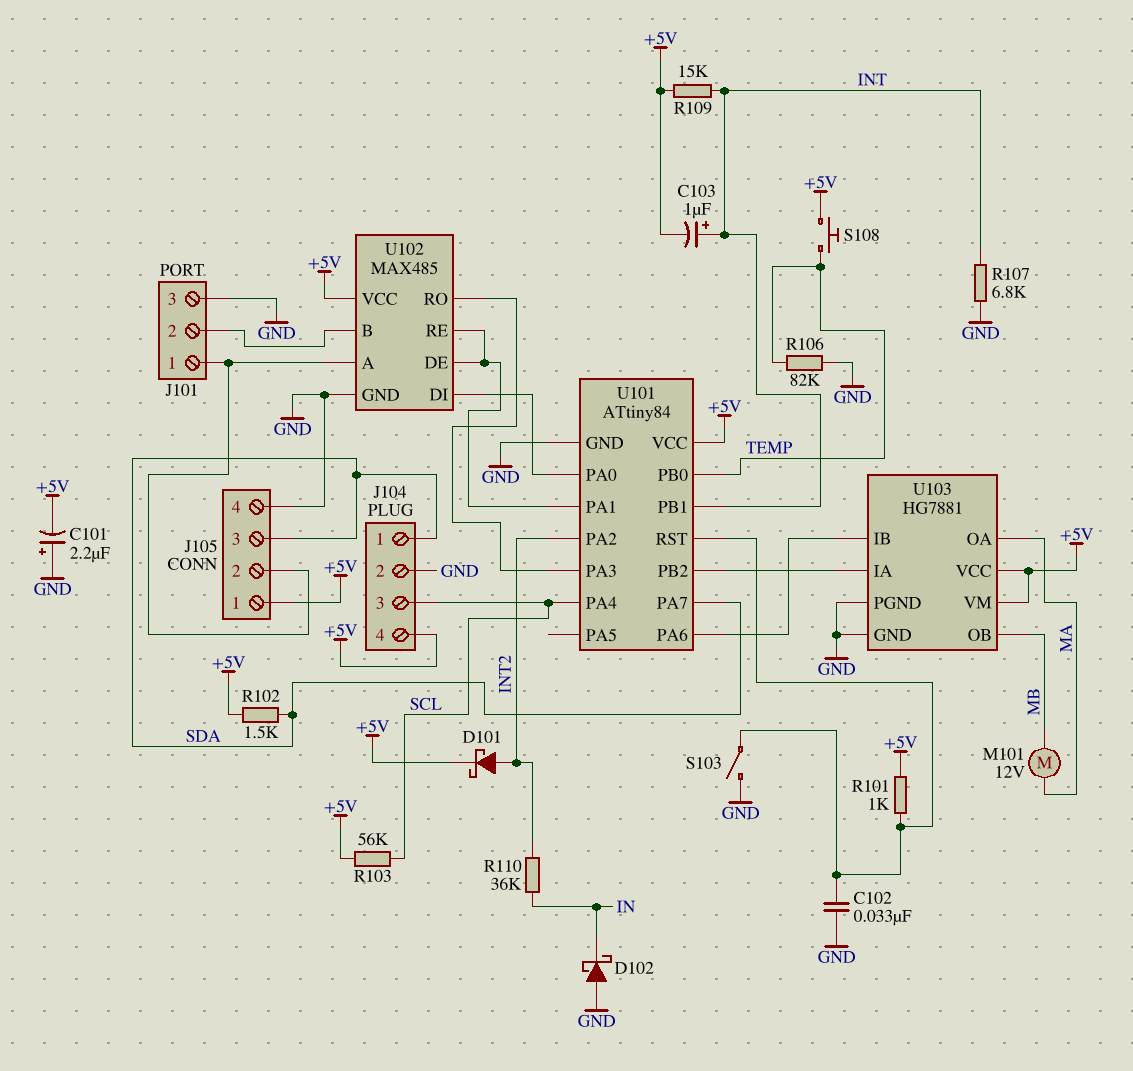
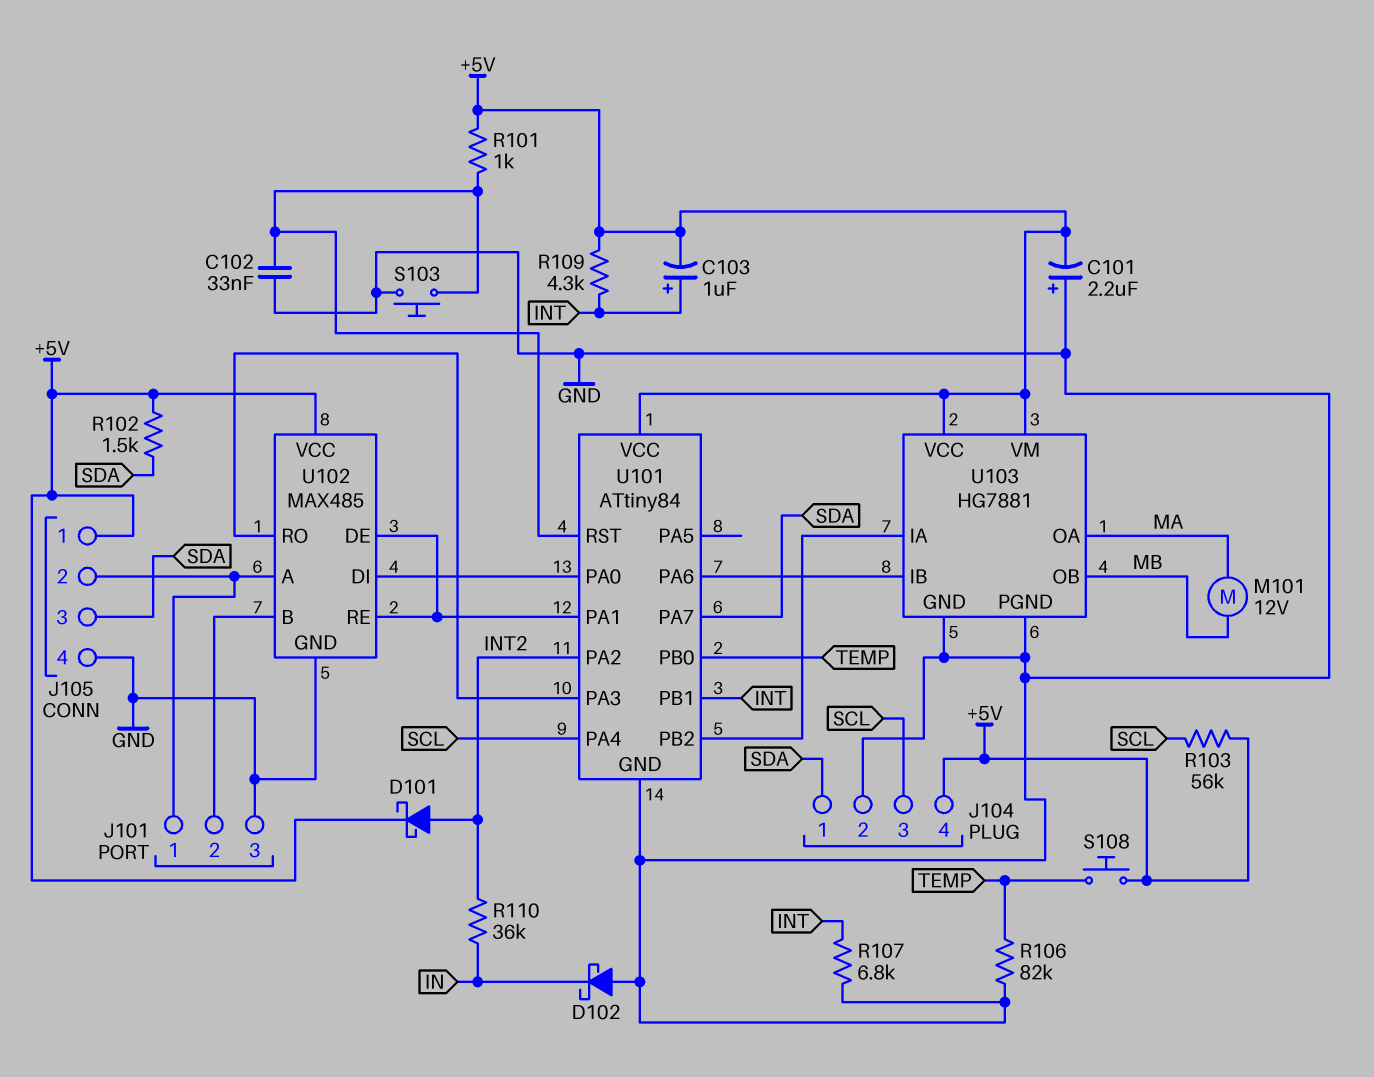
R109: 15k (+5V, INT) -> 4.3k (+5V, INT)
S103: switch (GND, U101/RST) -> button (GND, U101/RST)

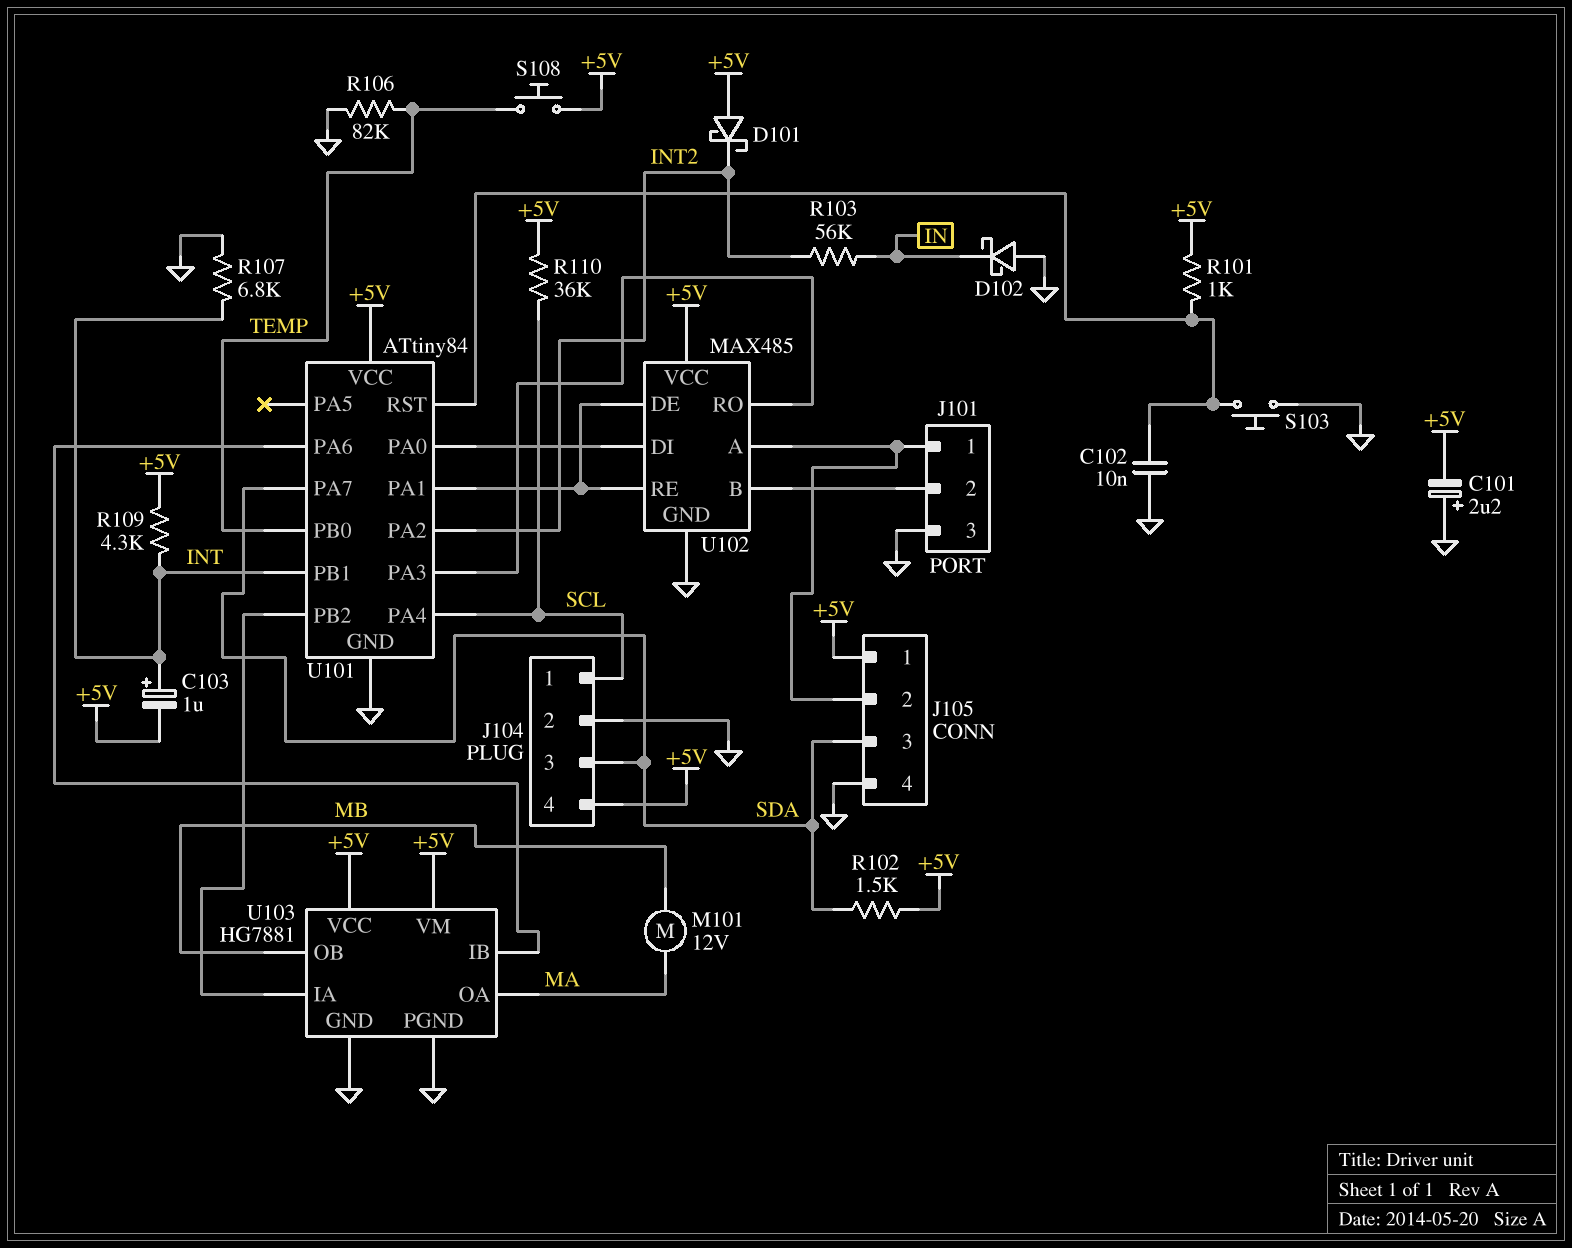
C102: 33nF (GND, U101/RST) -> 10nF (GND, U101/RST)
D101: schottky (A INT2, K +5V) -> schottky (A +5V, K INT2)
J104 pin 1: SDA -> SCL
J104 pin 3: SCL -> SDA
R103: 56k (+5V, SCL) -> 56k (IN, INT2)
R110: 36k (IN, INT2) -> 36k (+5V, SCL)

